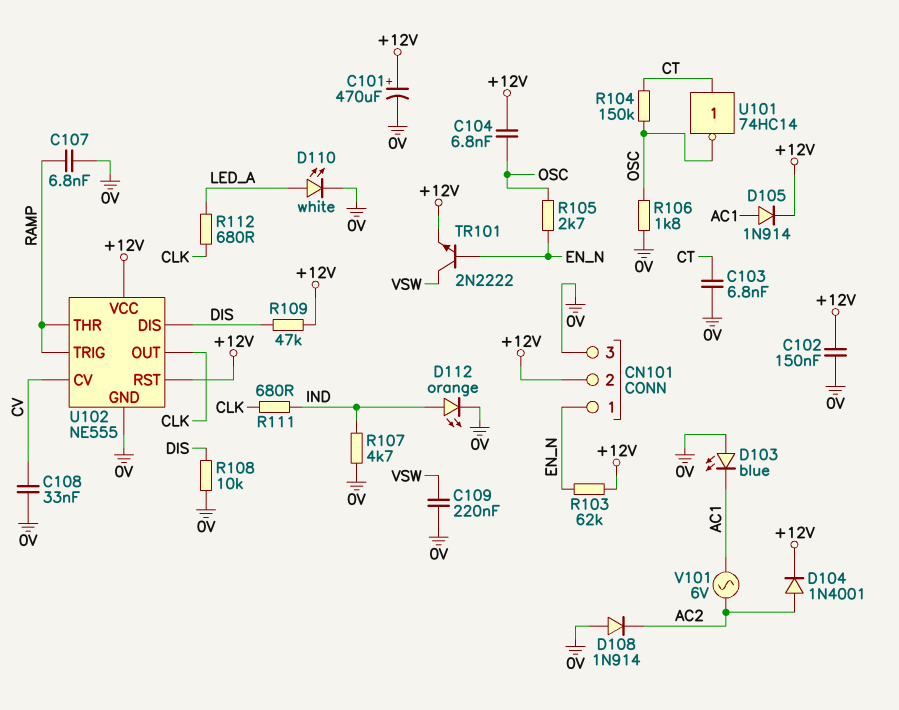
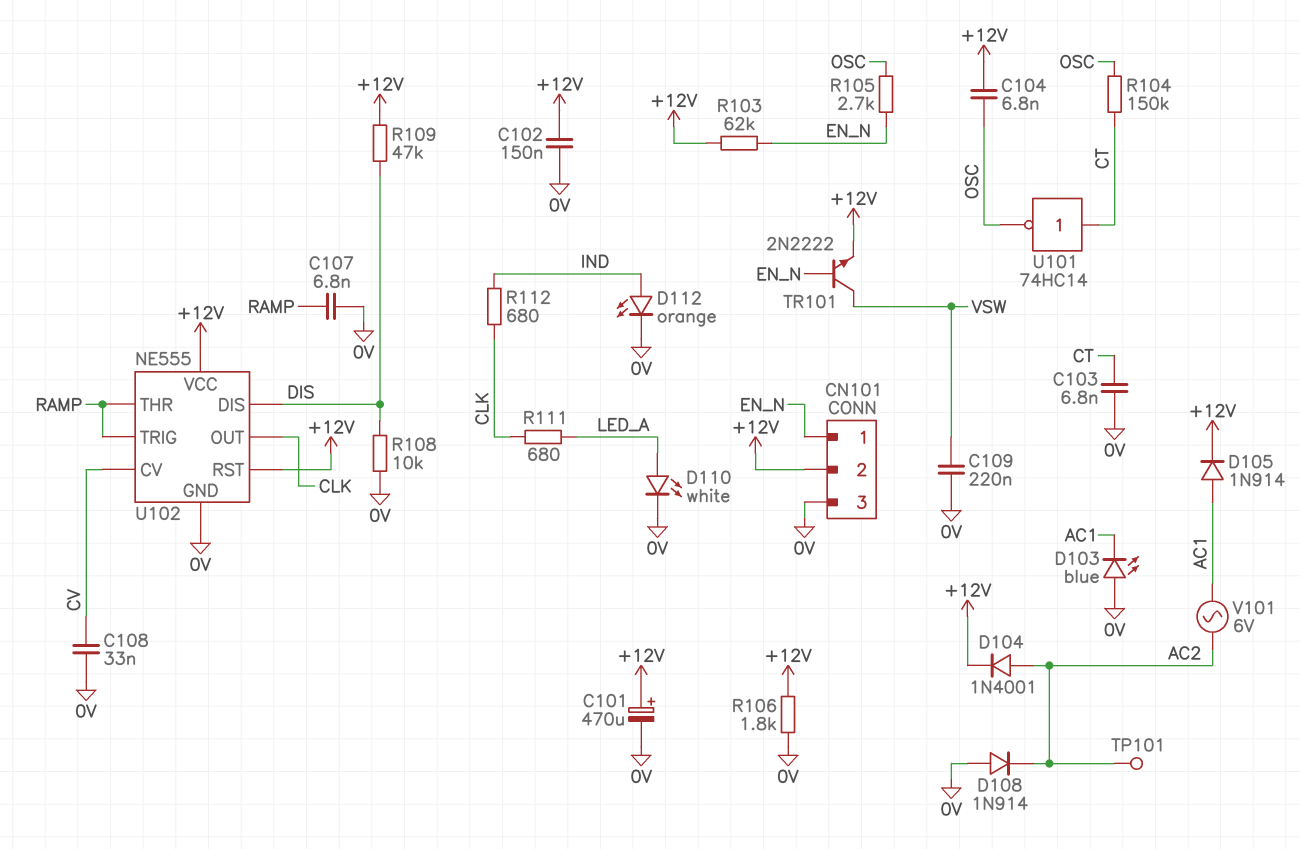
R106: 1.8k (0V, OSC) -> 1.8k (+12V, 0V)
R107: 4.7k (0V, IND) -> none
R111: 680 (CLK, IND) -> 680 (CLK, LED_A)
R112: 680 (CLK, LED_A) -> 680 (CLK, IND)
TP101: none -> test point (AC2)

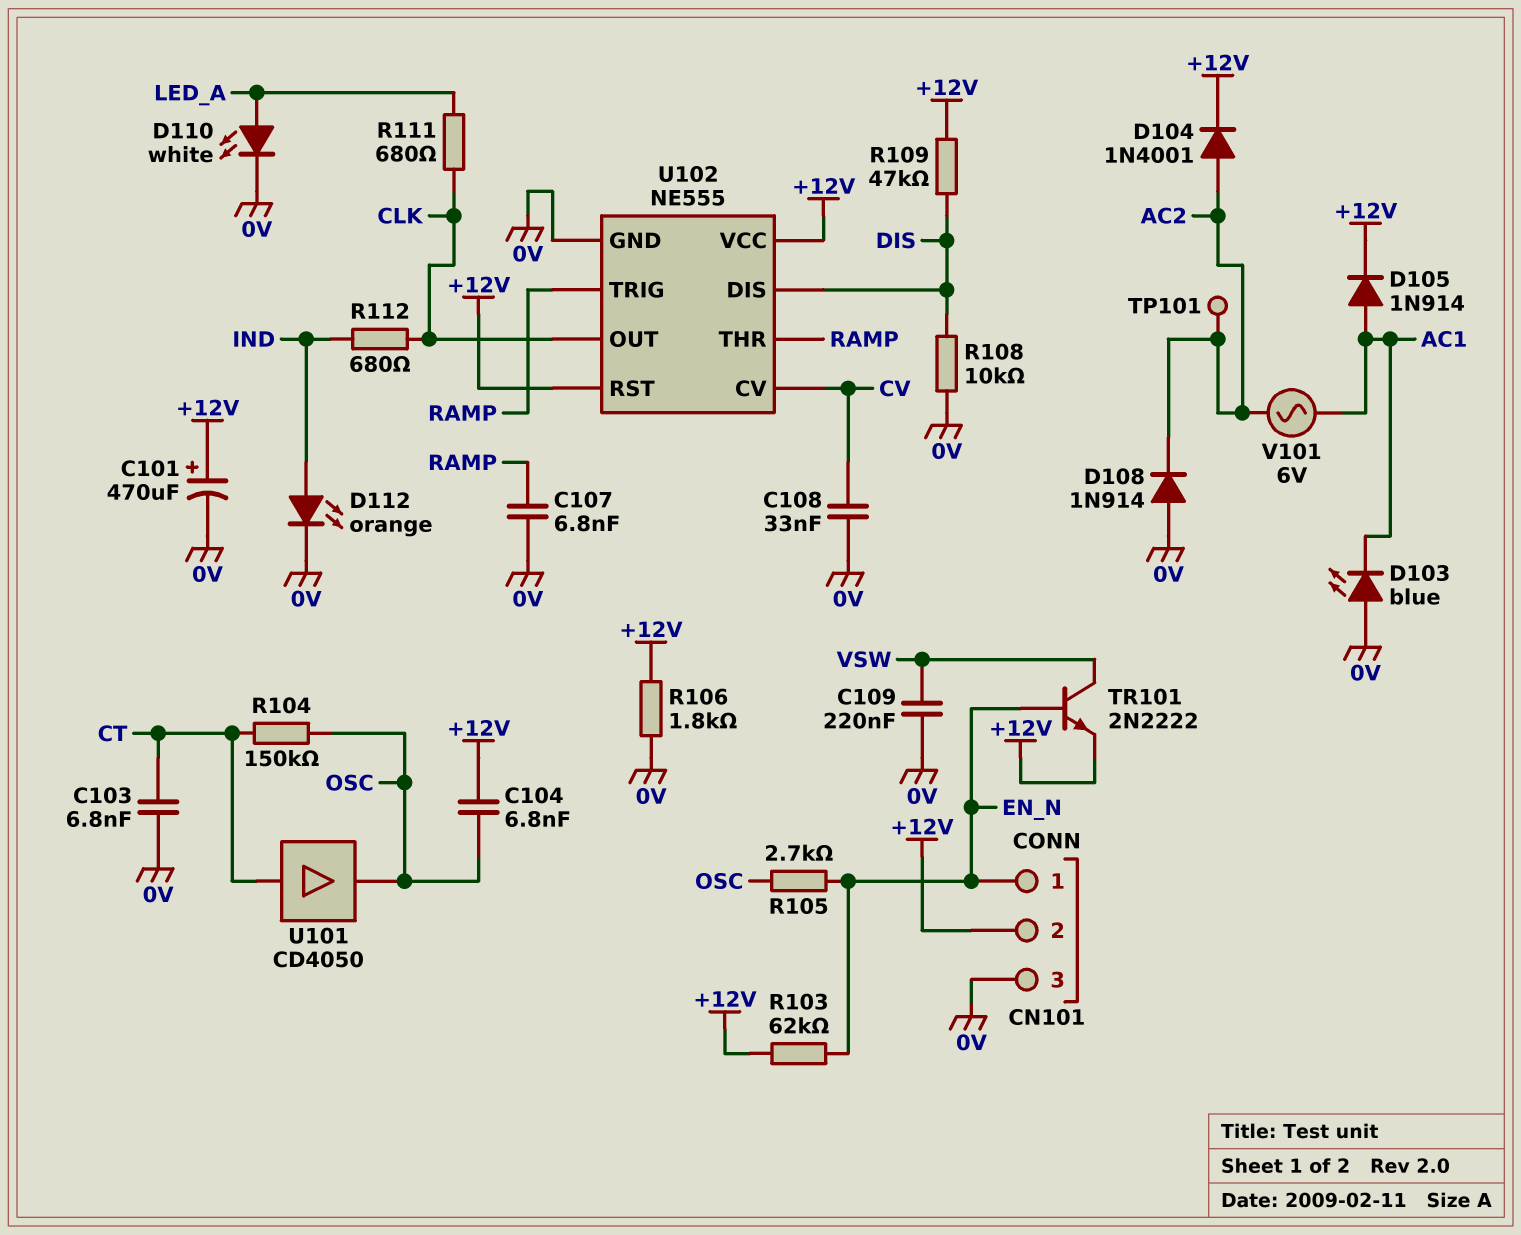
C102: 150nF (+12V, 0V) -> none
U101: NOT 74HC14 (in CT, out OSC) -> buffer CD4050 (in CT, out OSC)

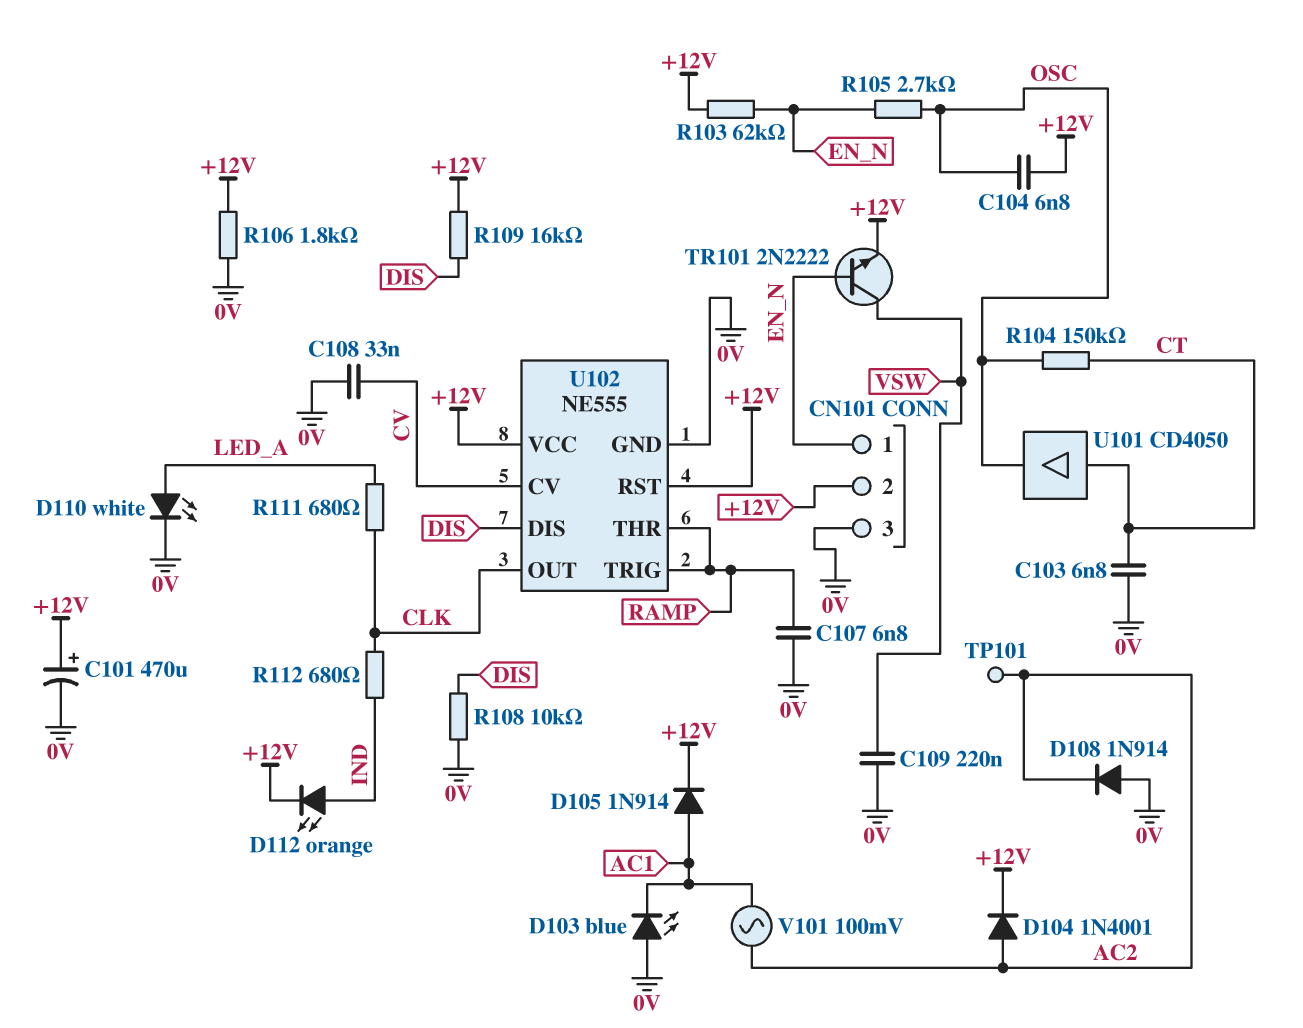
D112: LED orange (A IND, K 0V) -> LED orange (A IND, K +12V)
R109: 47k (+12V, DIS) -> 16k (+12V, DIS)
V101: AC 6V (AC1, AC2) -> AC 100mV (AC1, AC2)

